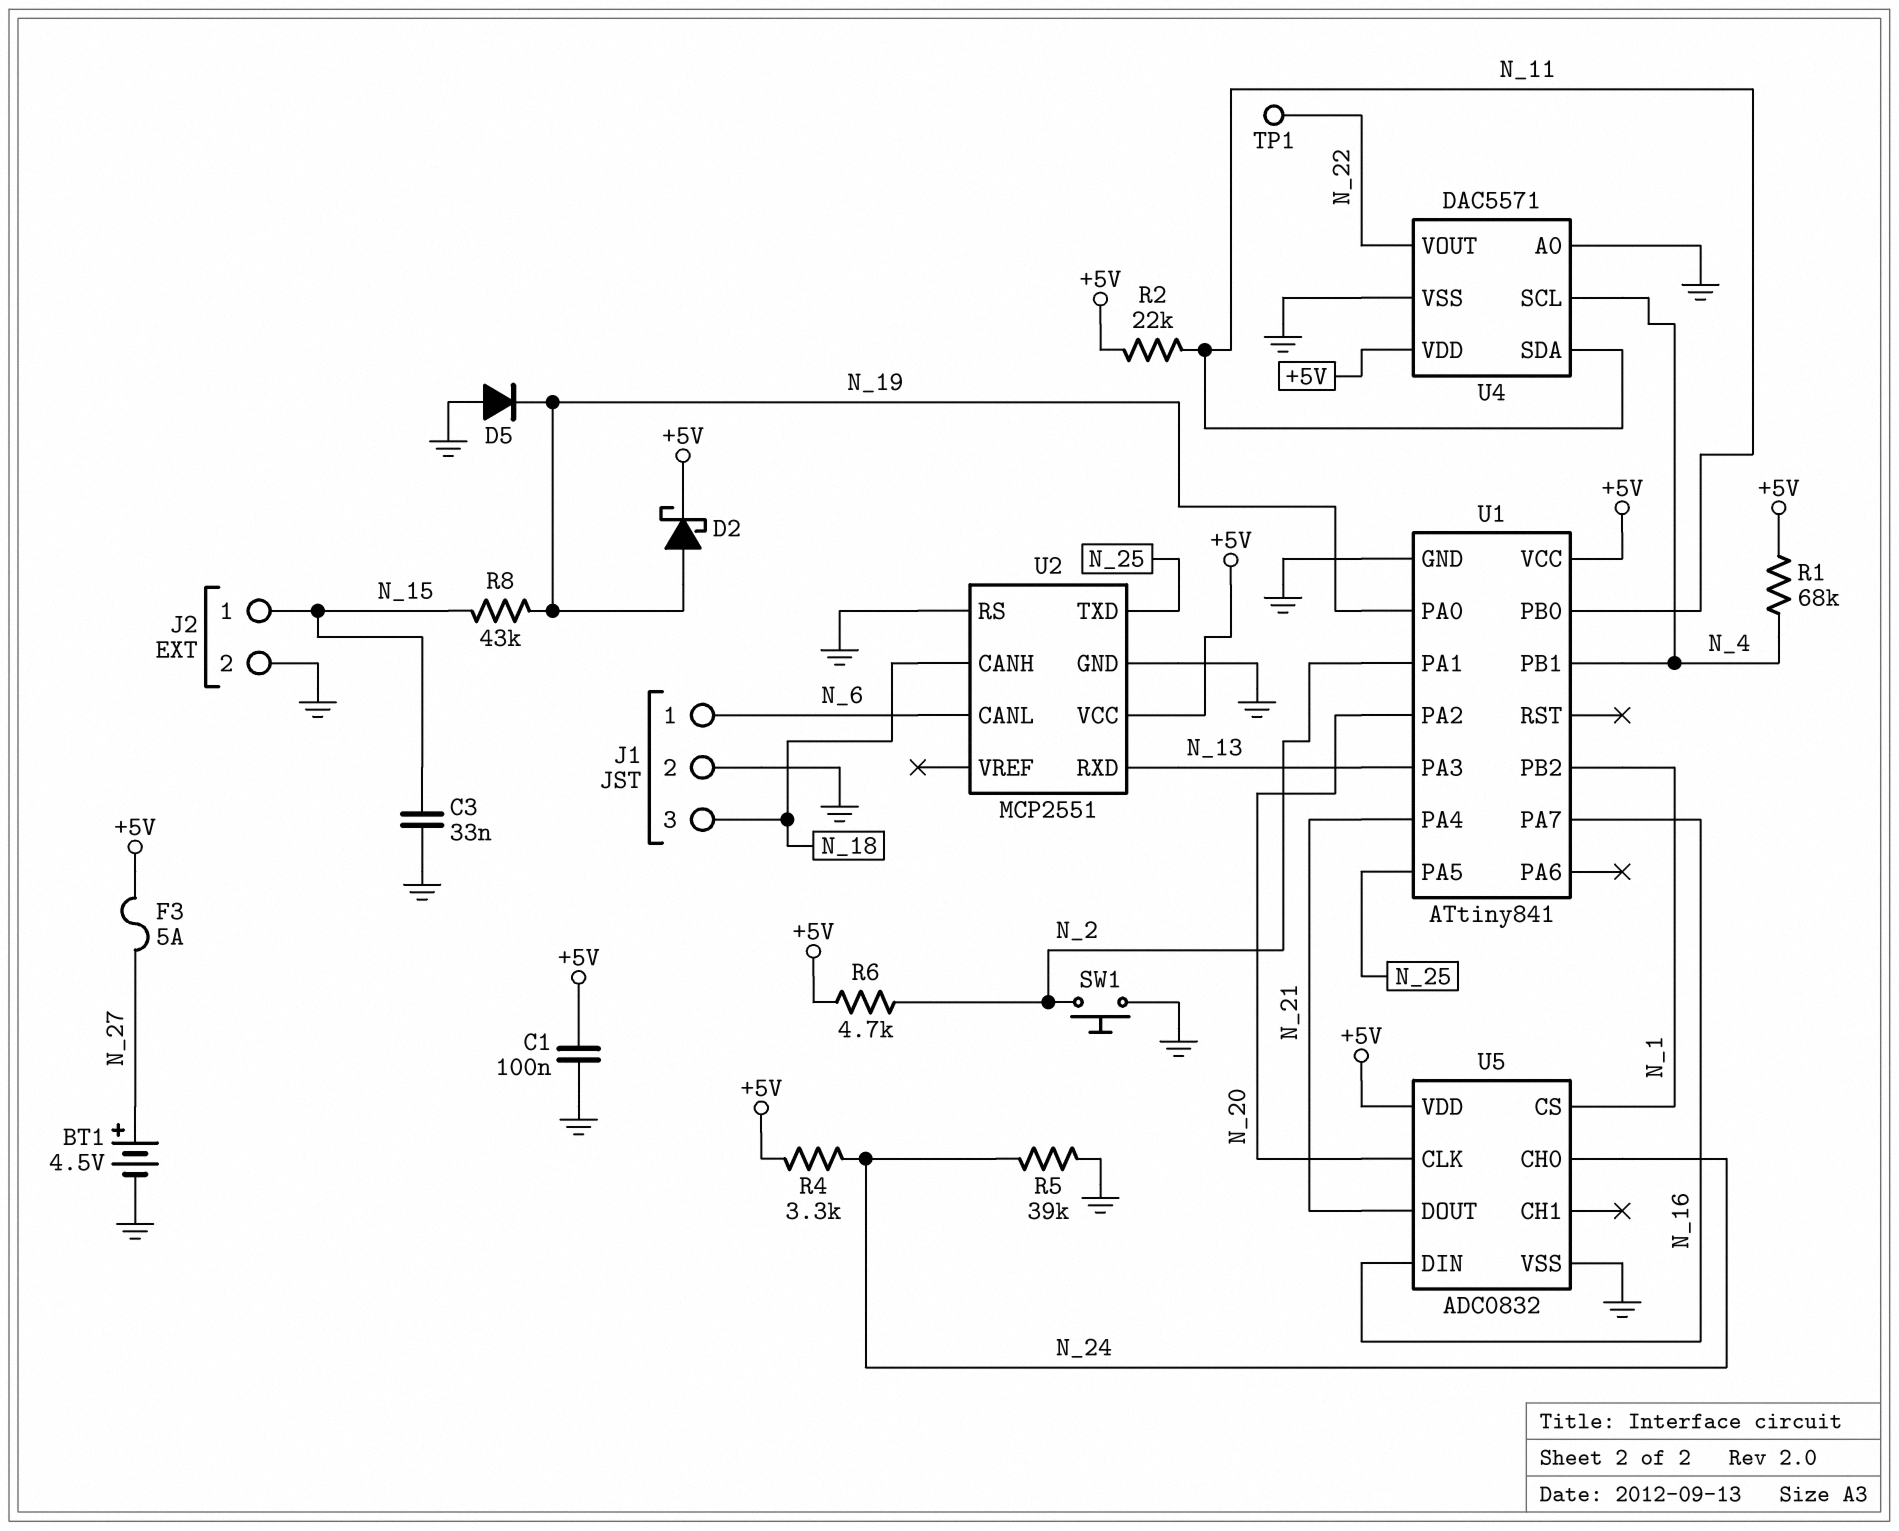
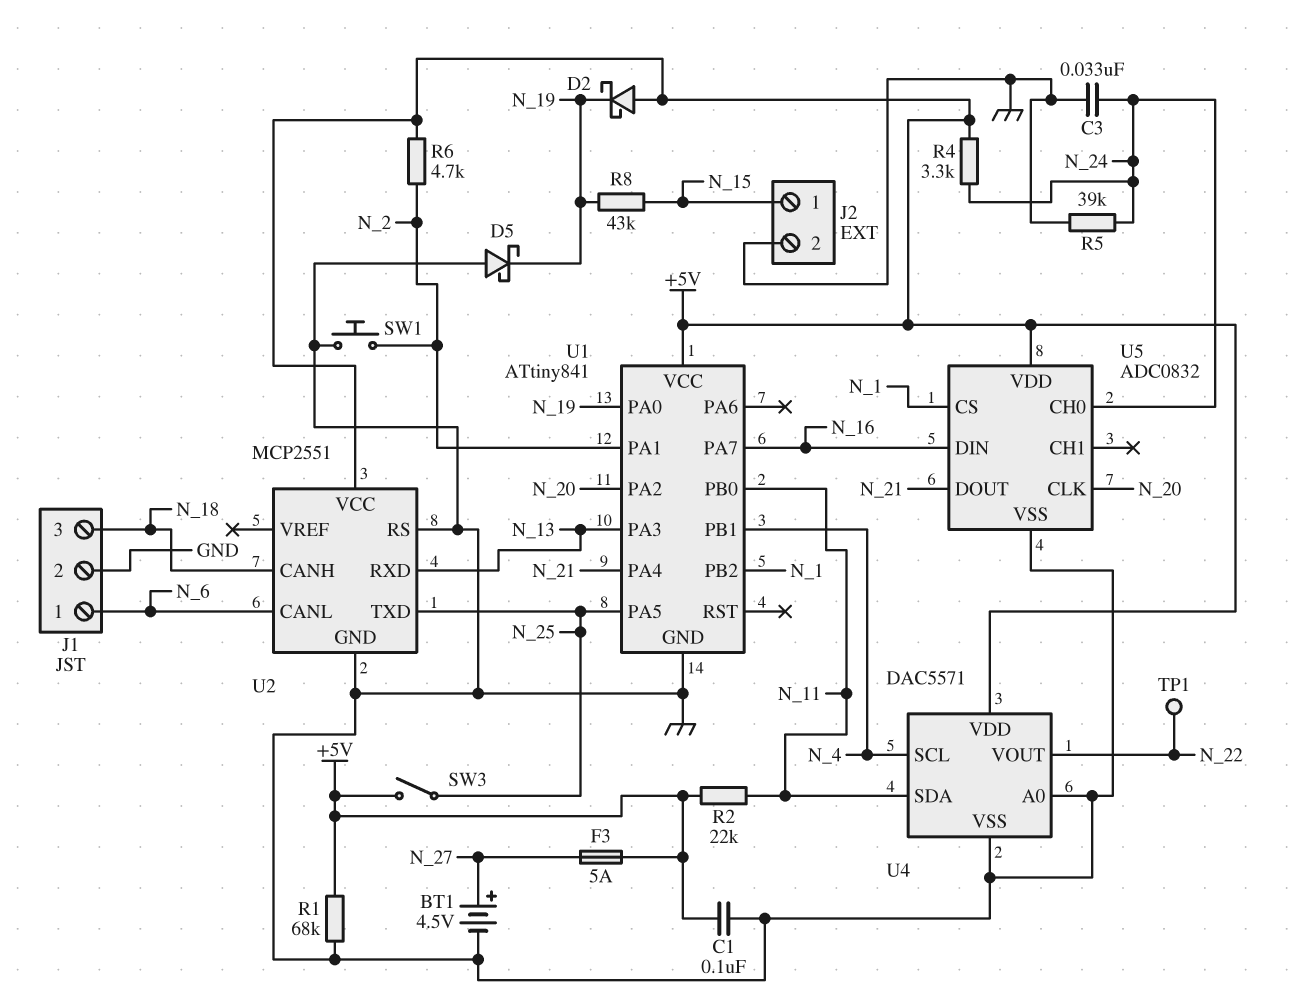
C3: 33nF (GND, N_15) -> 33nF (GND, N_24)
D2: schottky (A N_19, K +5V) -> schottky (A +5V, K N_19)
D5: diode (A GND, K N_19) -> schottky (A GND, K N_19)
R1: 68k (+5V, N_4) -> 68k (+5V, GND)
SW3: none -> switch (+5V, N_25)

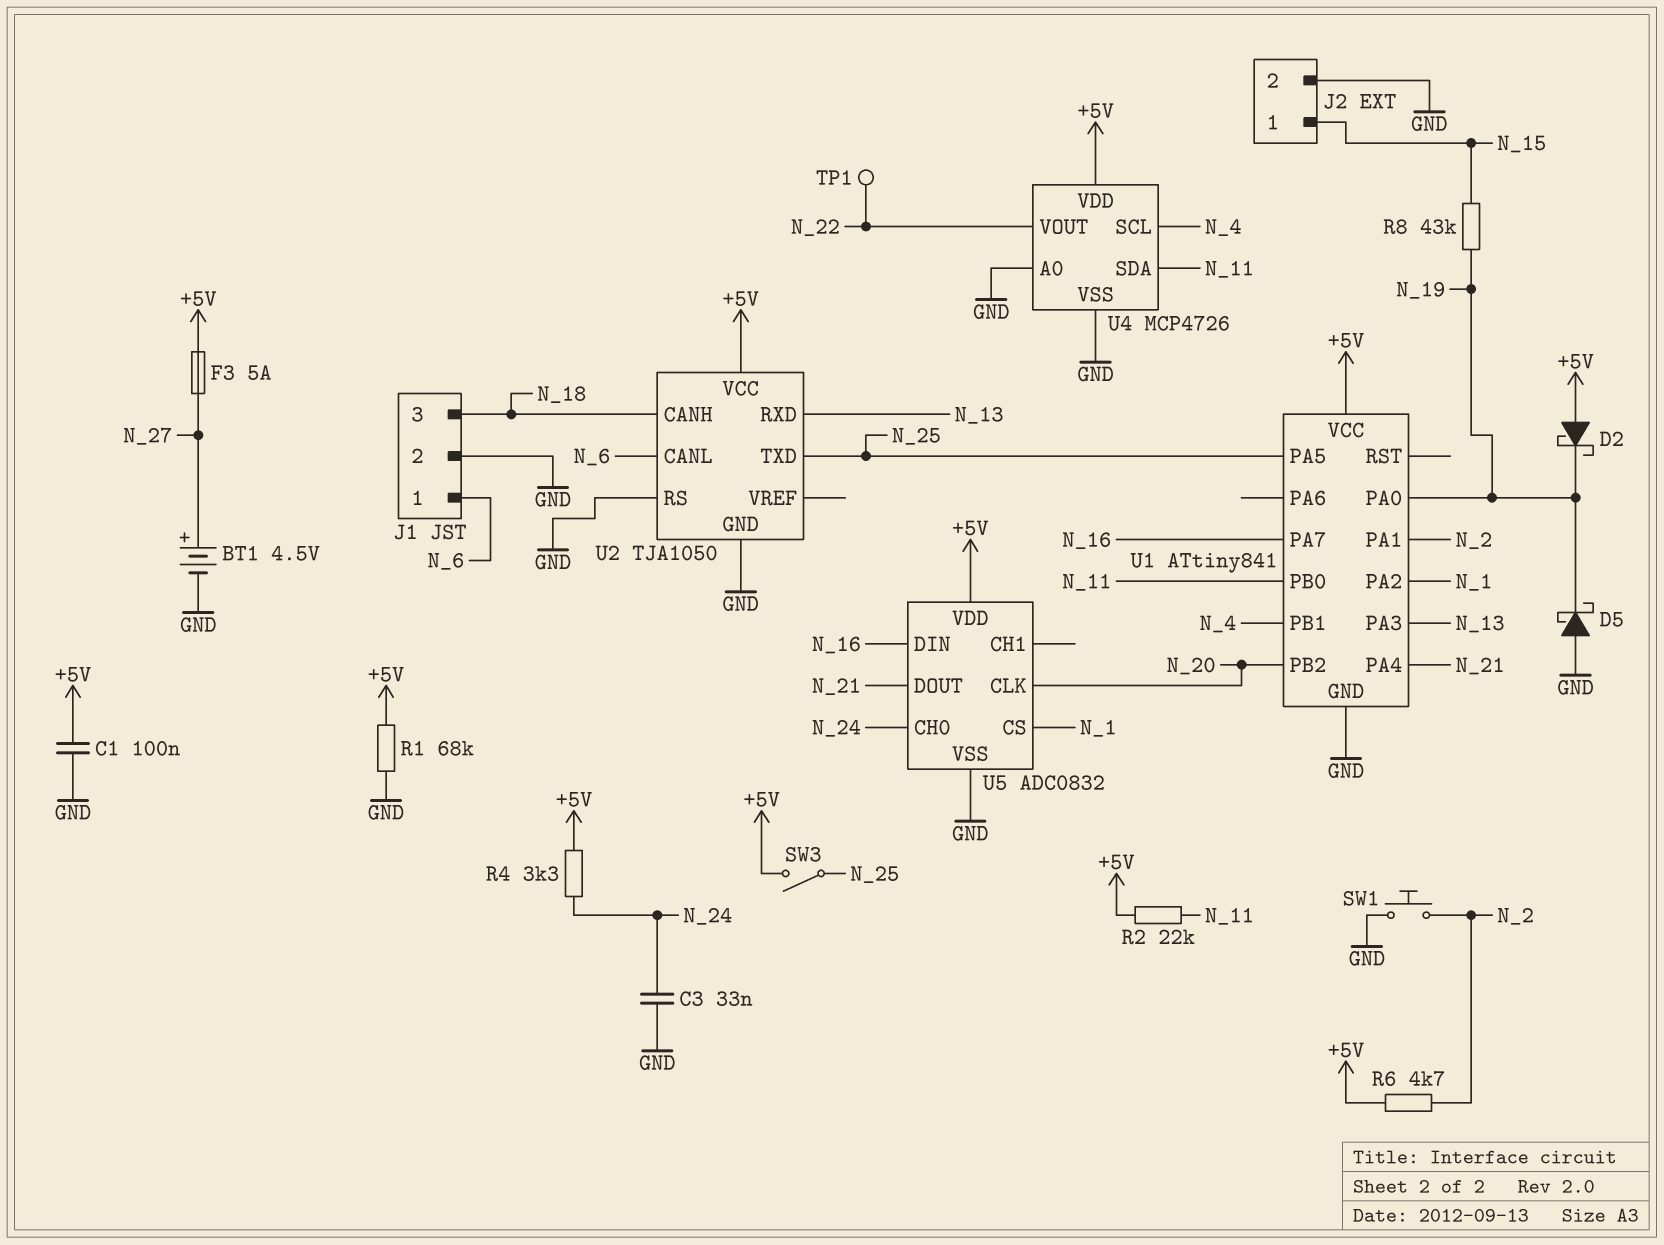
R5: 39k (GND, N_24) -> none
U1 pin PA2: N_20 -> N_1
U1 pin PB2: N_1 -> N_20
U2: MCP2551 -> TJA1050
U4: DAC5571 -> MCP4726

